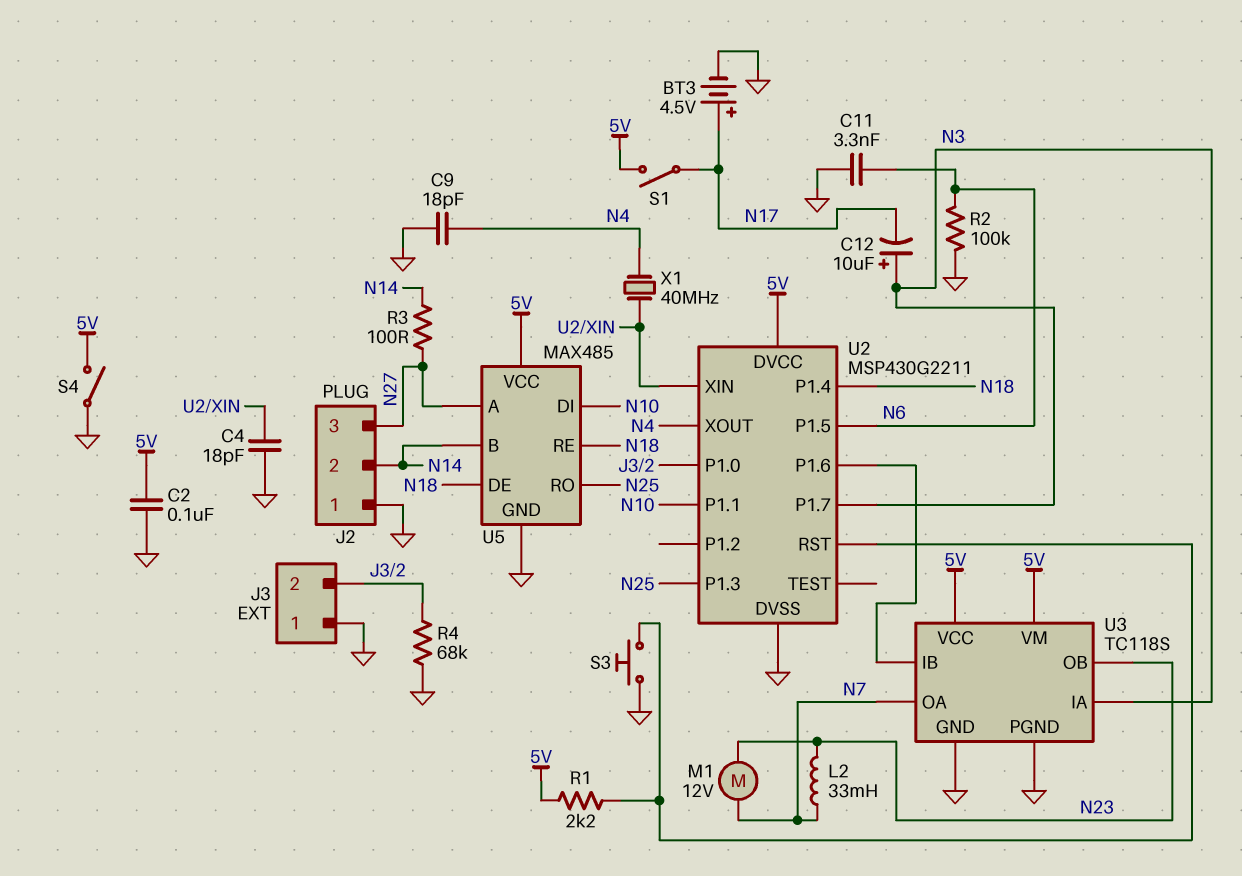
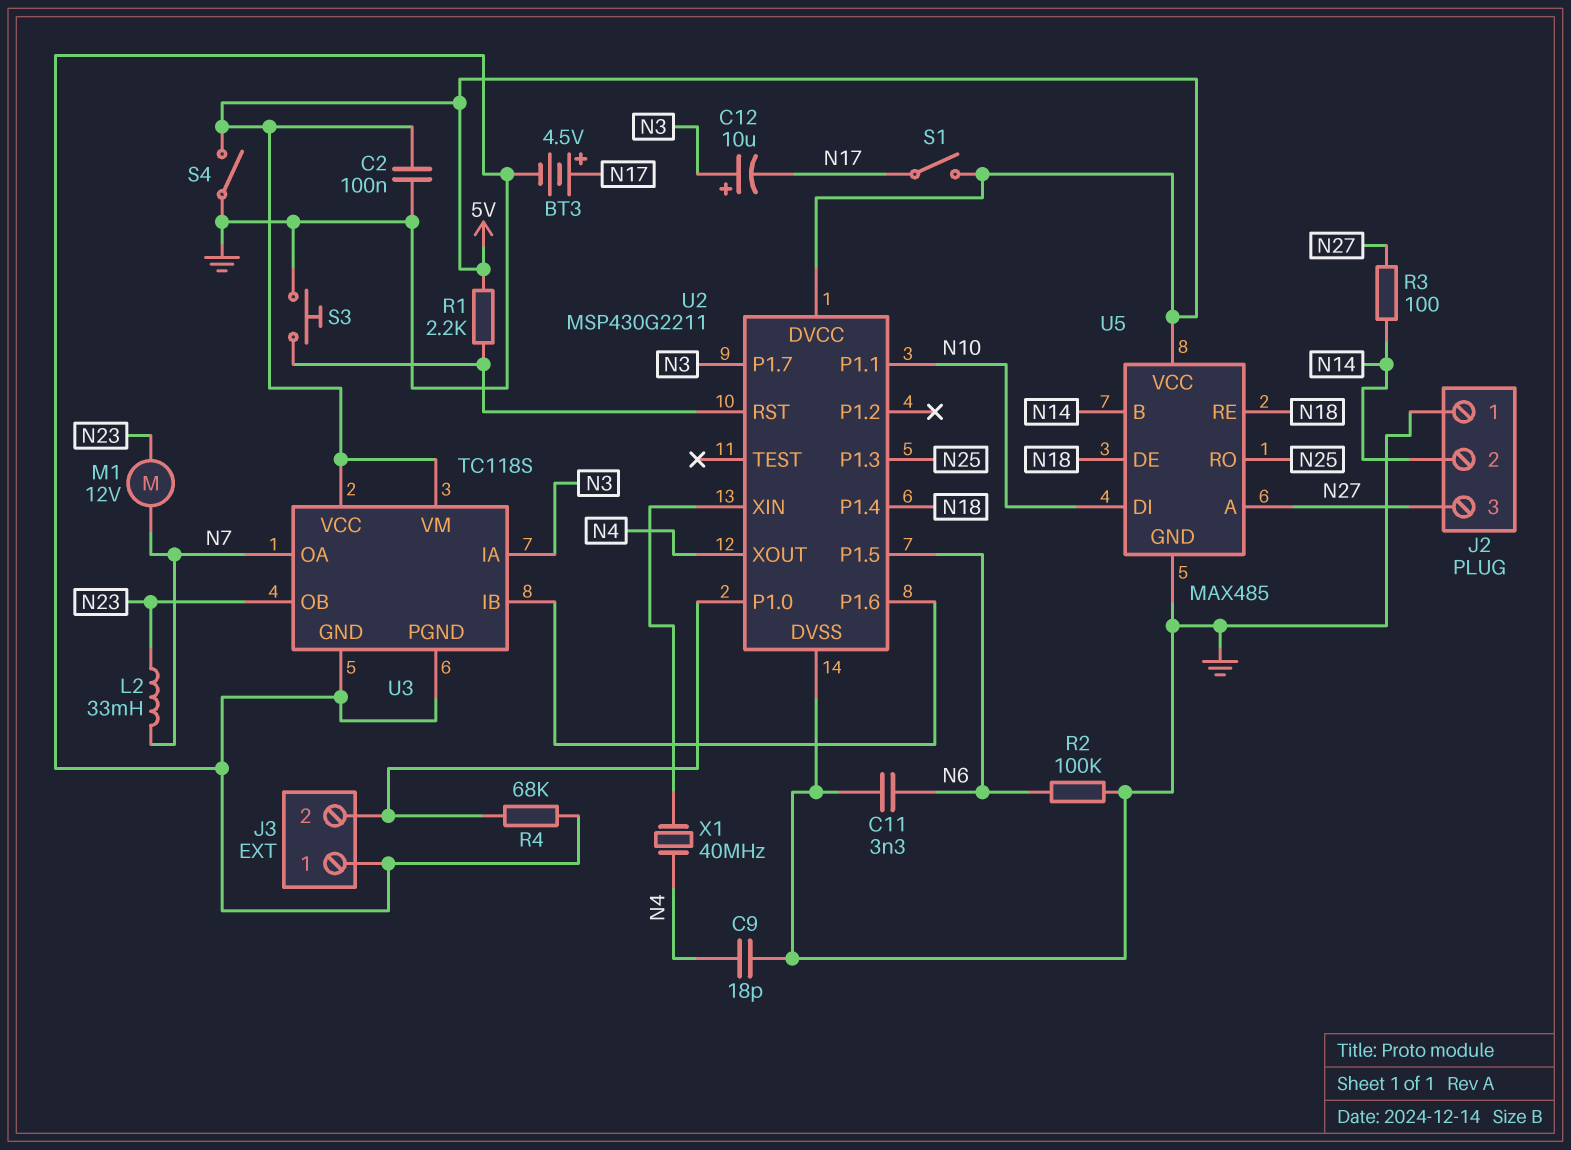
C4: 18pF (GND, U2/XIN) -> none

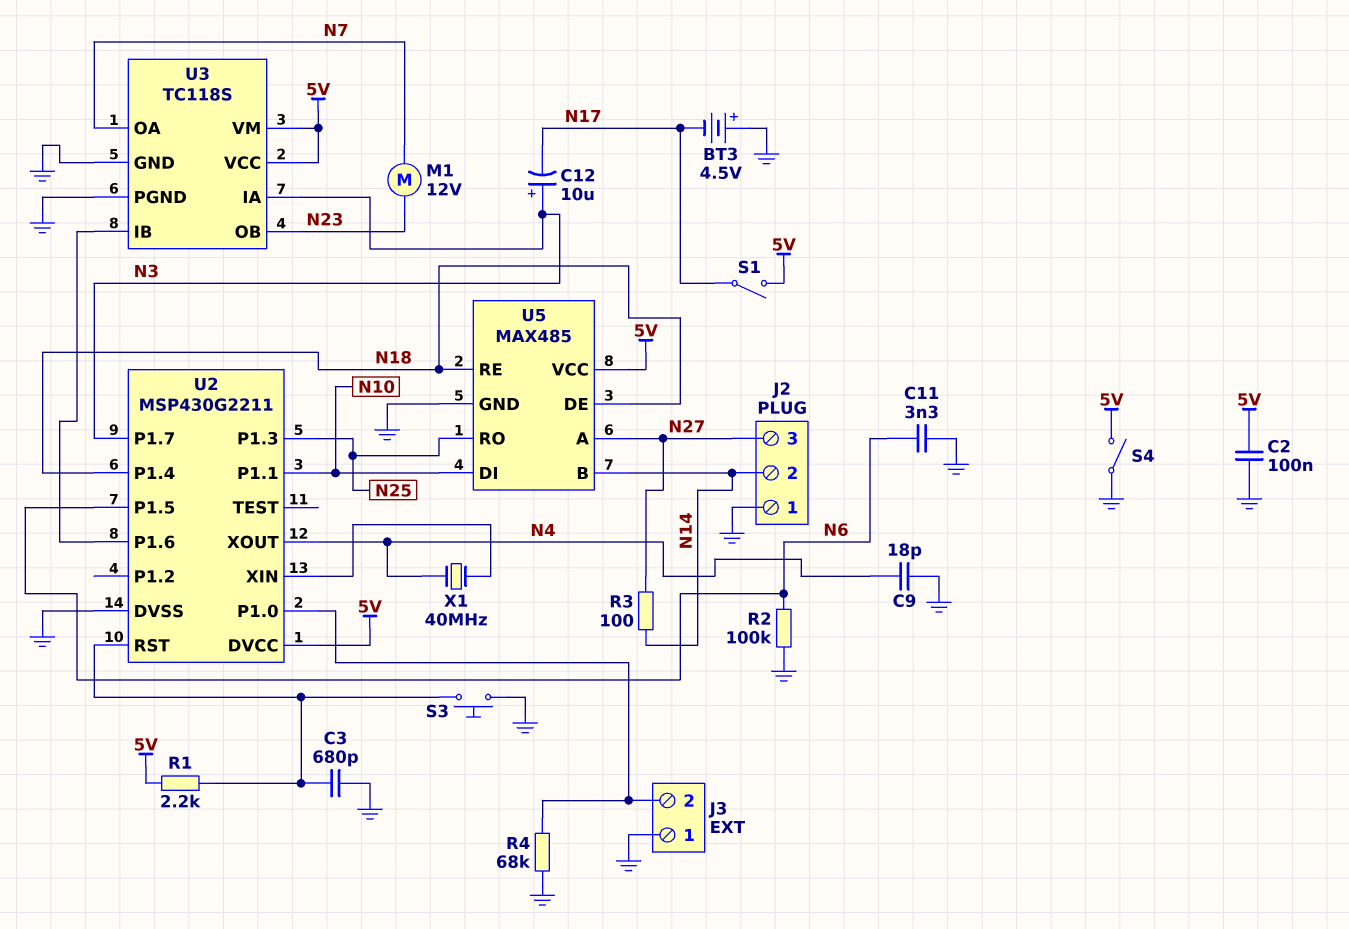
BT3: 4.5V (plus N17, minus GND) -> 4.5V (plus GND, minus N17)
C3: none -> 680pF (GND, U2/RST)
L2: 33mH (N7, N23) -> none

